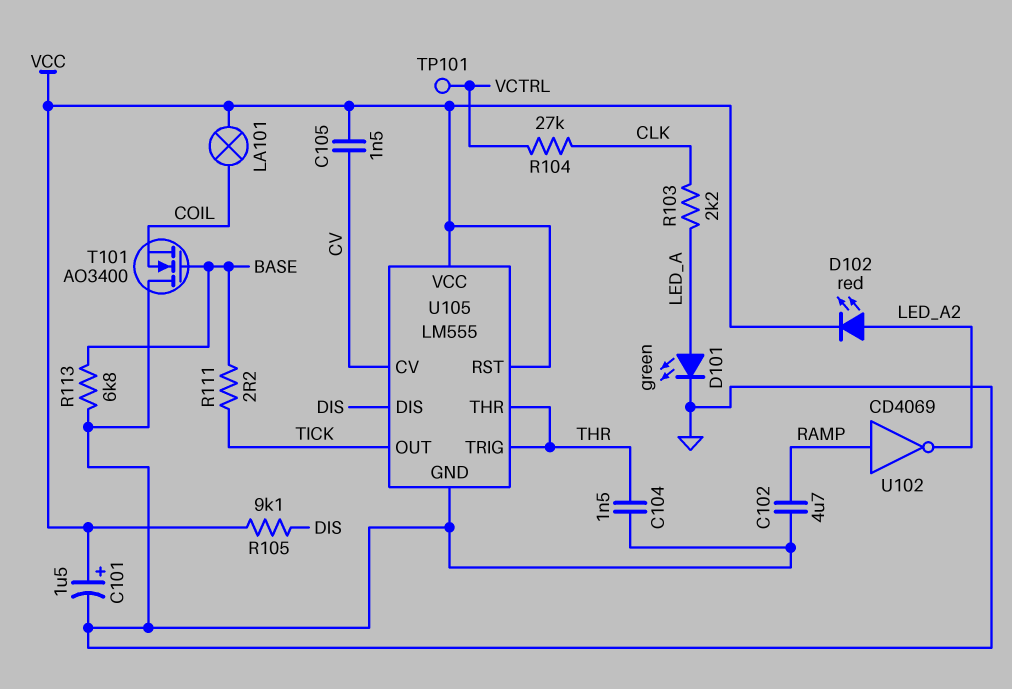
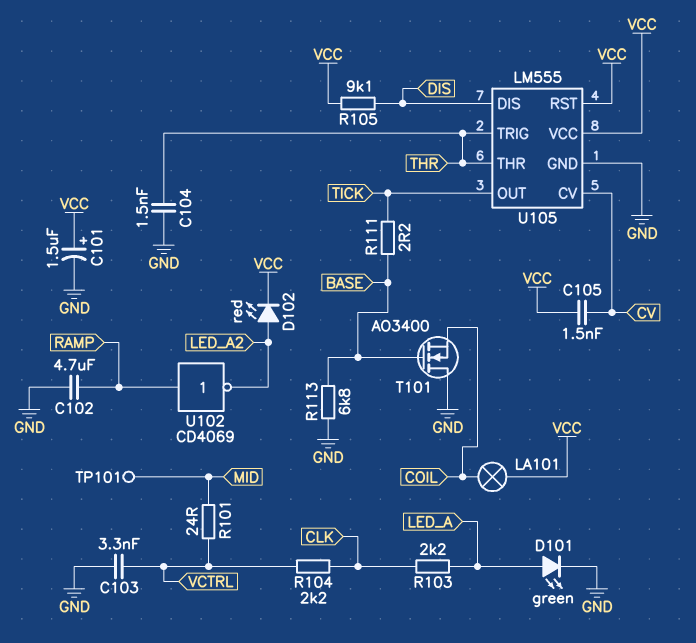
C103: none -> 3.3nF (GND, VCTRL)
R101: none -> 24 (MID, VCTRL)
R104: 27k (CLK, VCTRL) -> 2.2k (CLK, VCTRL)
TP101: test point (VCTRL) -> test point (MID)

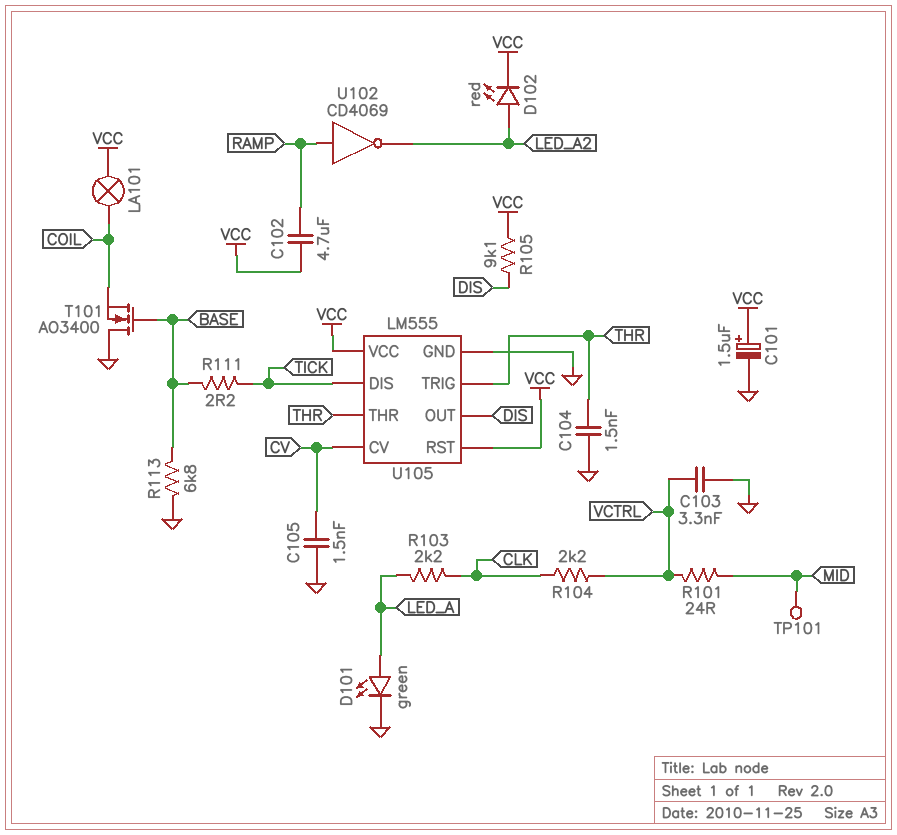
C102: 4.7uF (GND, RAMP) -> 4.7uF (RAMP, VCC)
C105: 1.5nF (CV, VCC) -> 1.5nF (CV, GND)
U105 pin DIS: DIS -> TICK
U105 pin OUT: TICK -> DIS

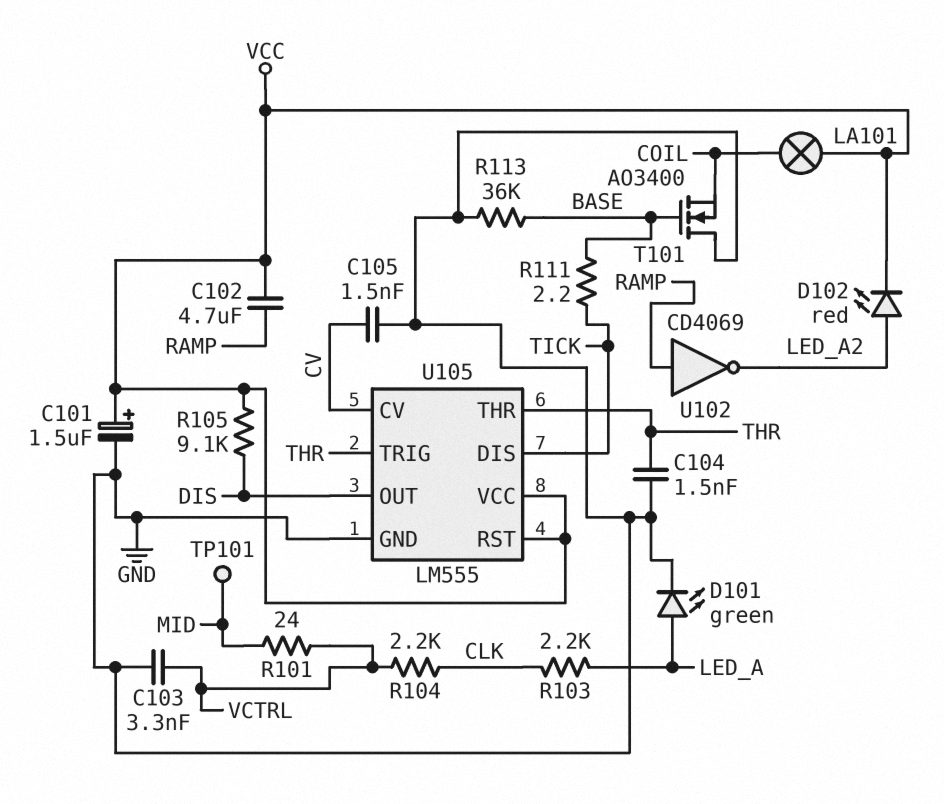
R113: 6.8k (BASE, GND) -> 36k (BASE, GND)

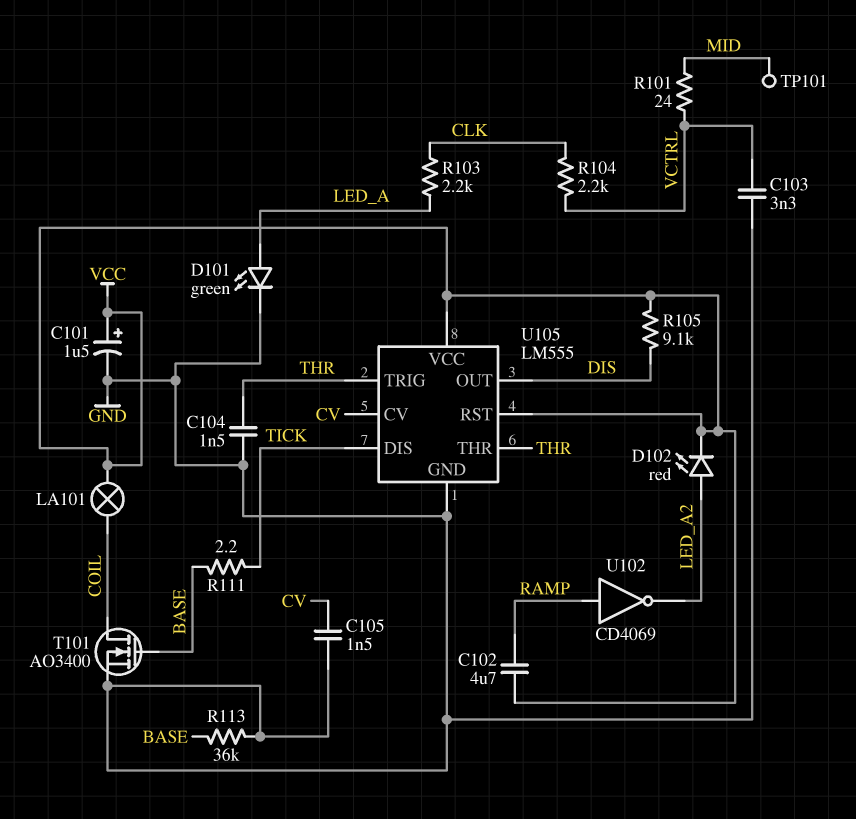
T101: NMOS AO3400 (G BASE, D GND, S COIL) -> NMOS AO3400 (G BASE, D COIL, S GND)

